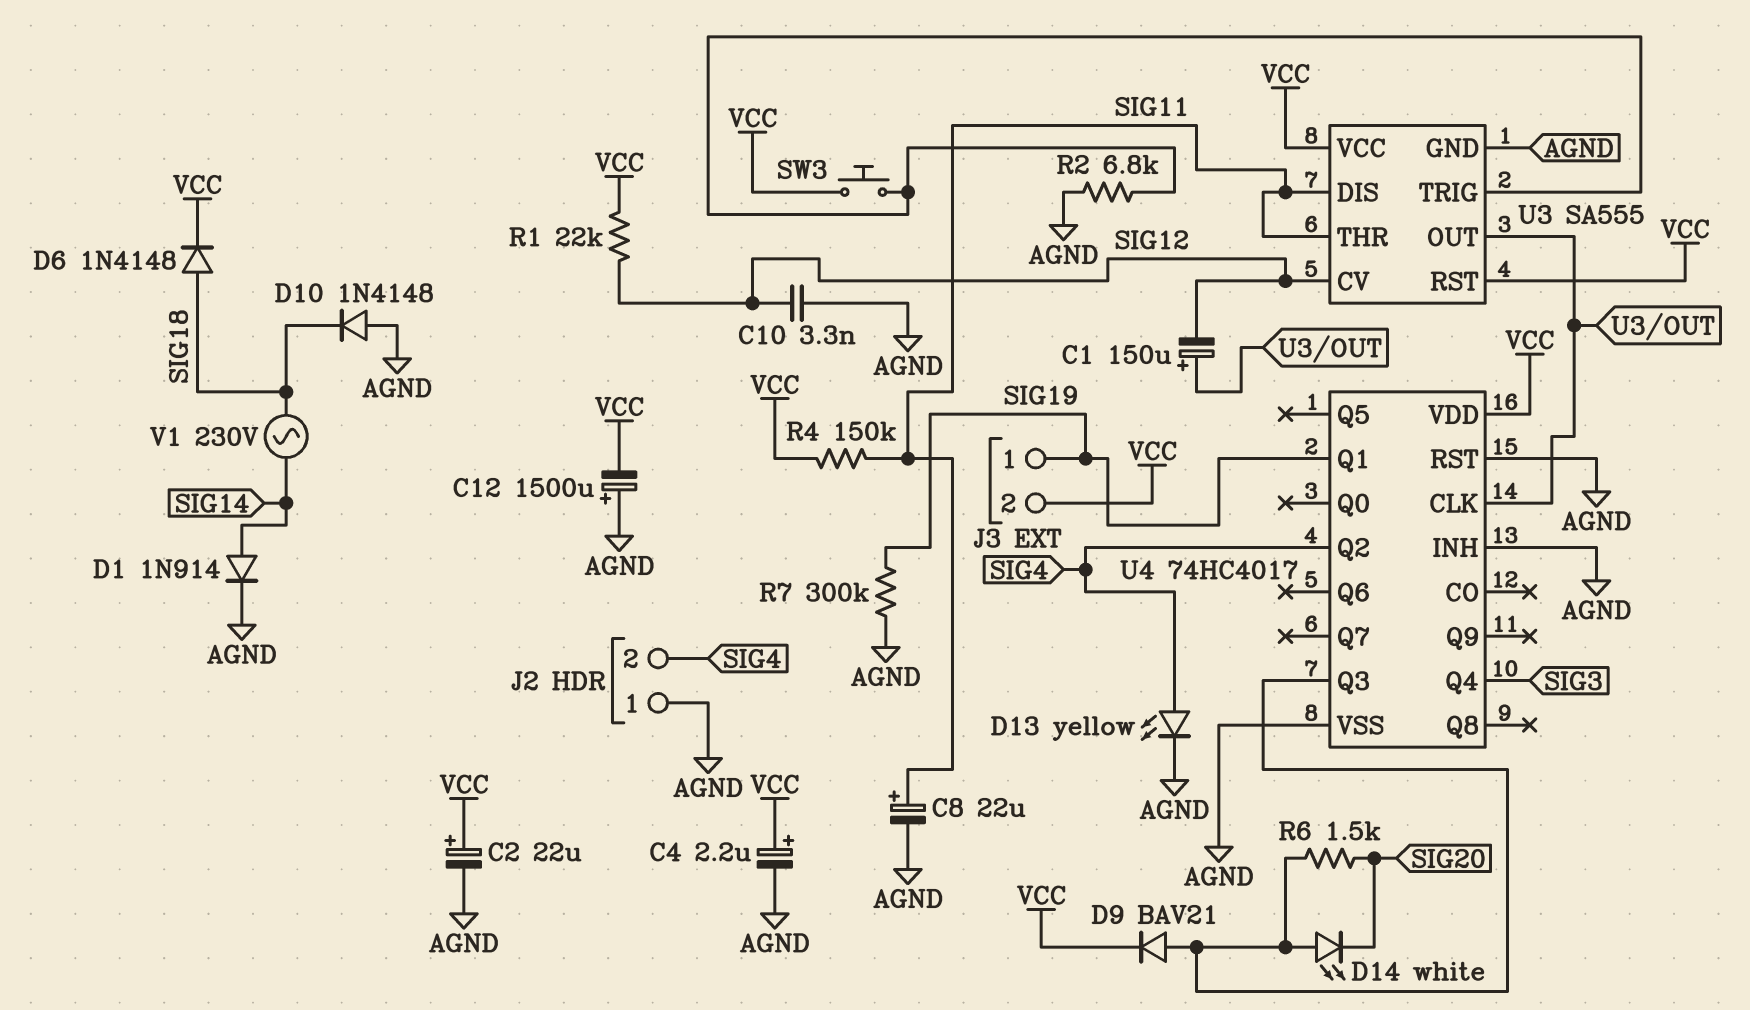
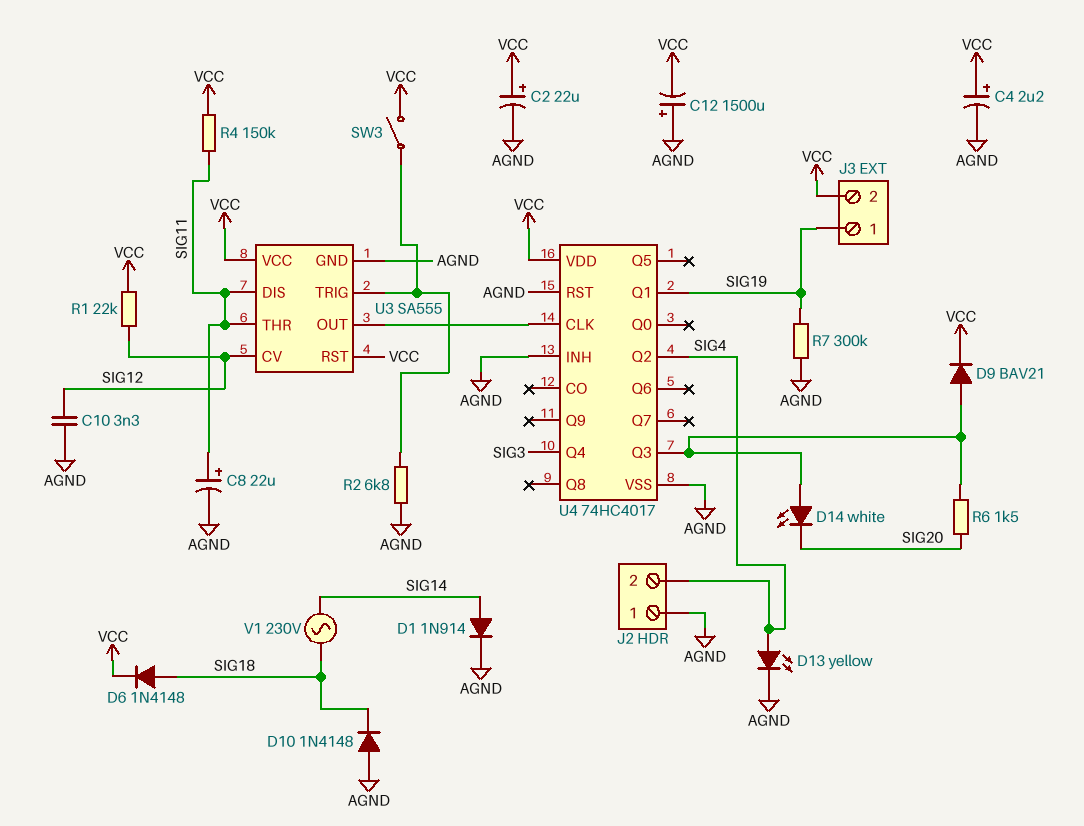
C1: 150uF (plus U3/OUT, minus SIG12) -> none
SW3: button (U3/TRIG, VCC) -> switch (U3/TRIG, VCC)

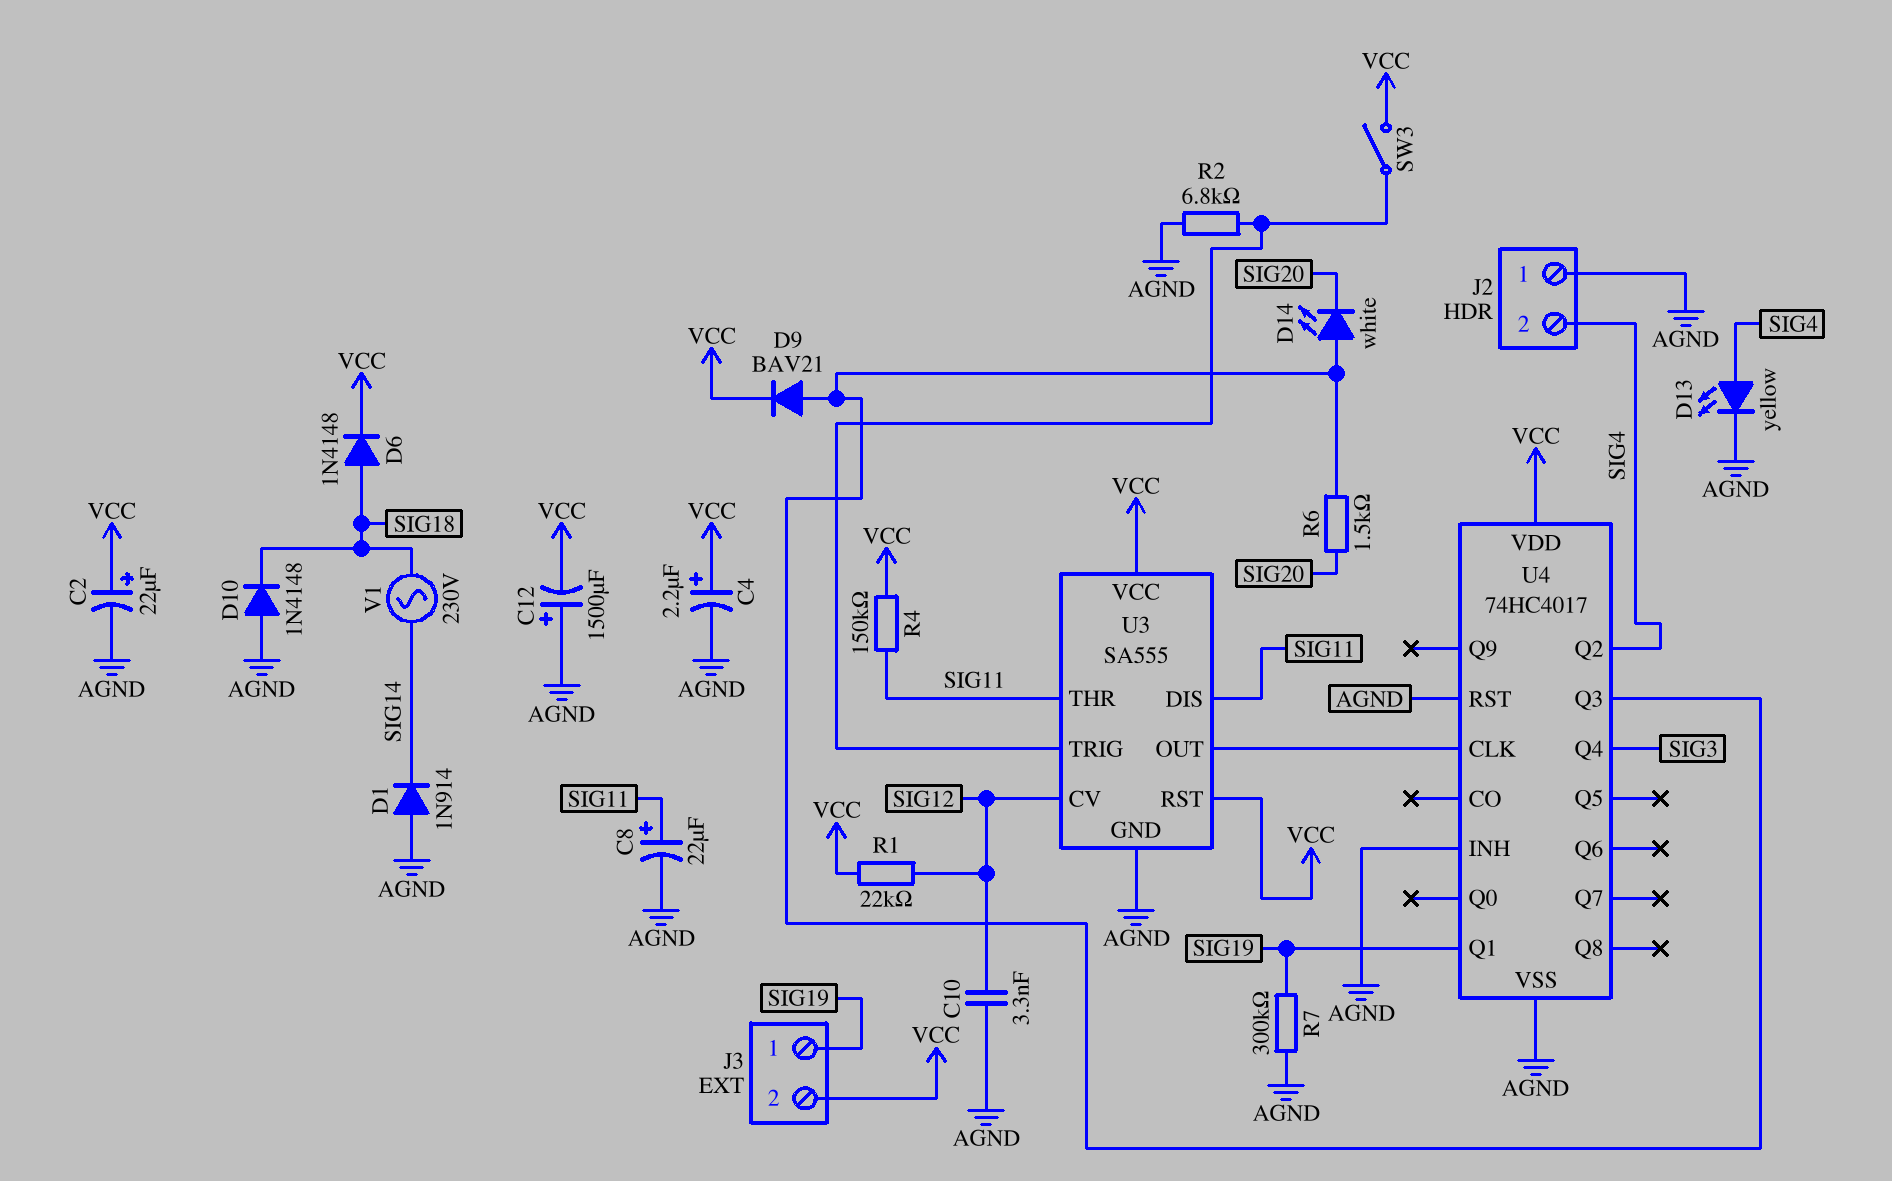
D1: diode 1N914 (A SIG14, K AGND) -> diode 1N914 (A AGND, K SIG14)

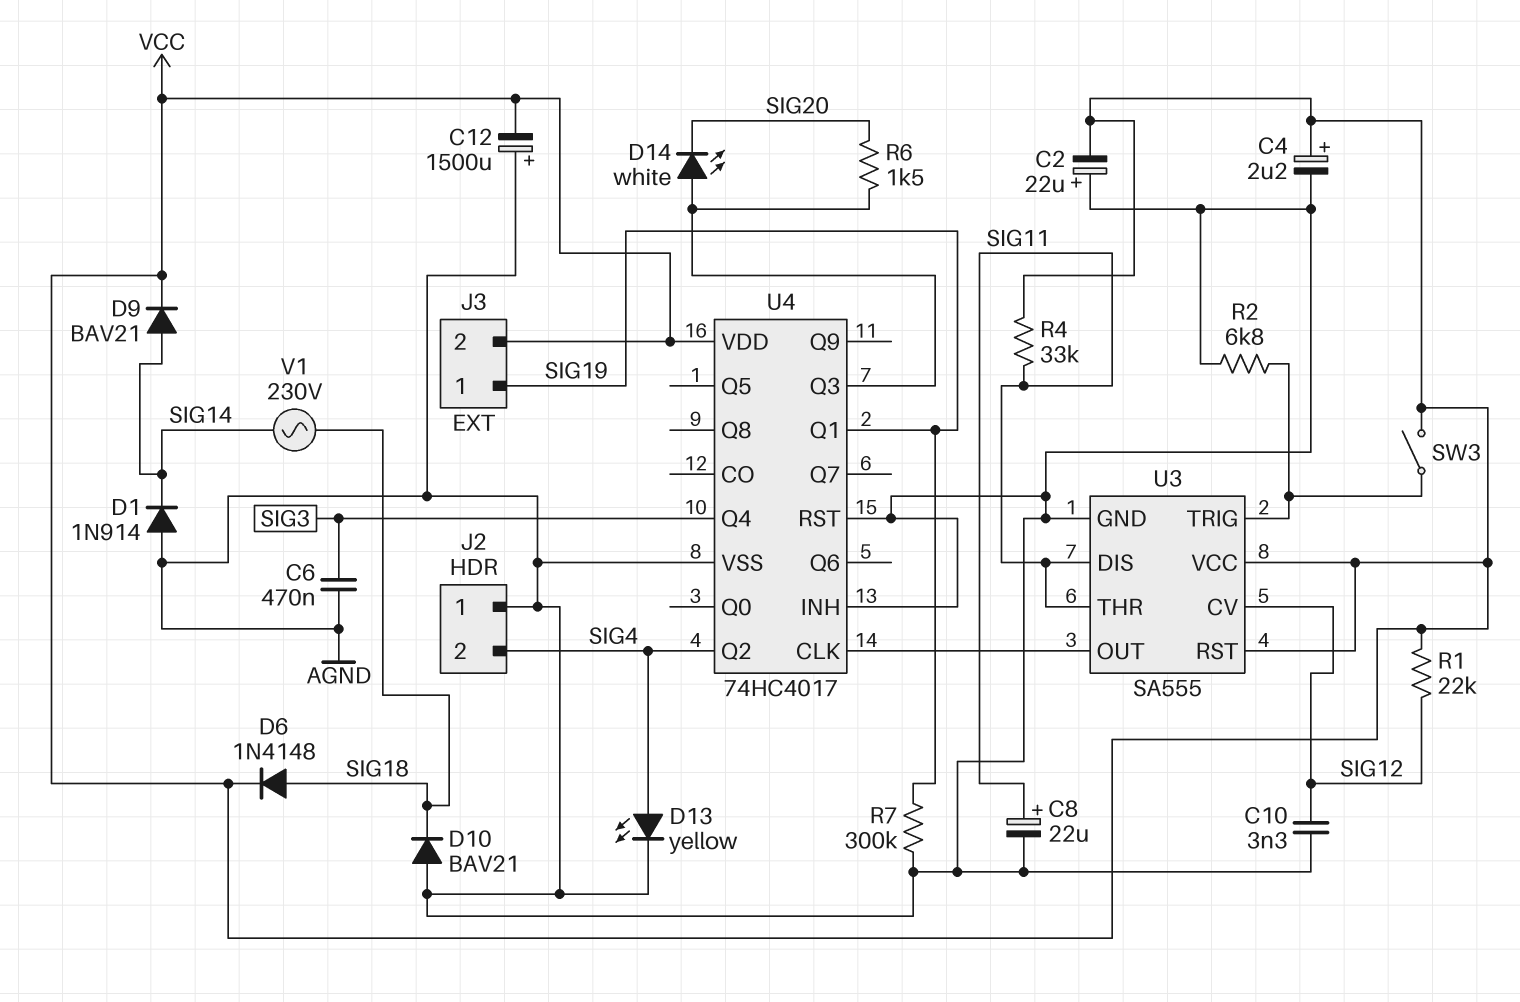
C2: 22uF (plus VCC, minus AGND) -> 22uF (plus AGND, minus VCC)
C6: none -> 470nF (AGND, SIG3)
D9: diode BAV21 (A U4/Q3, K VCC) -> diode BAV21 (A SIG14, K VCC)
D10: diode 1N4148 (A AGND, K SIG18) -> diode BAV21 (A AGND, K SIG18)
R4: 150k (SIG11, VCC) -> 33k (SIG11, VCC)

